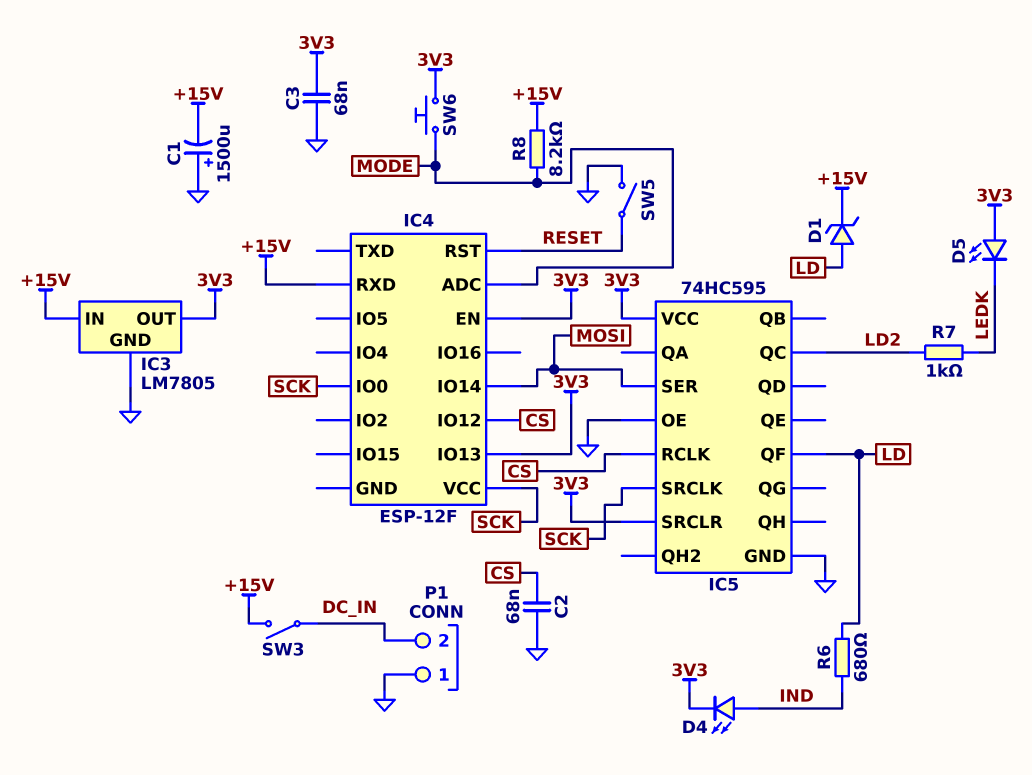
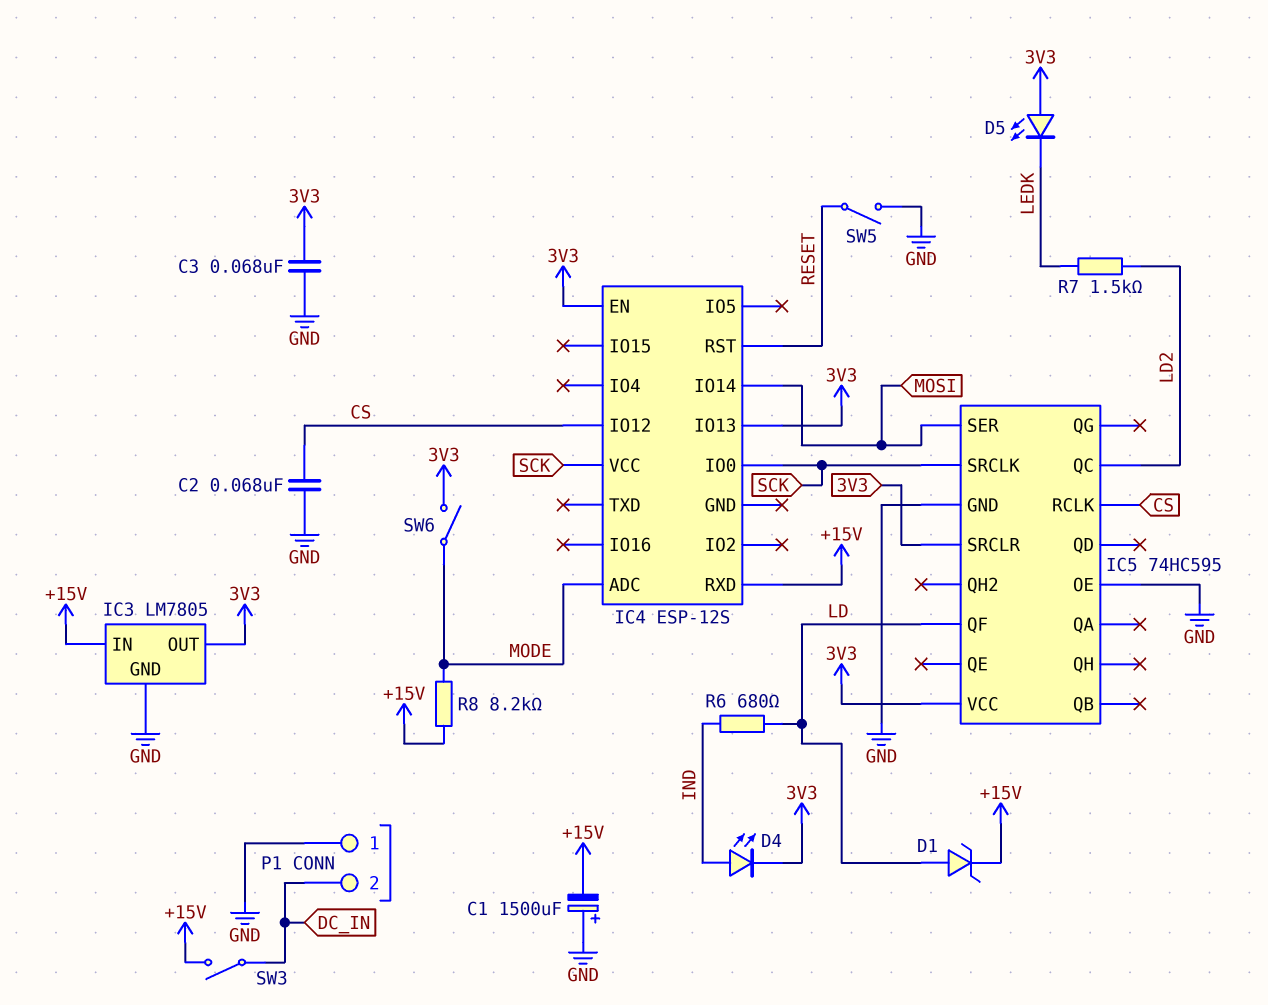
IC4: ESP-12F -> ESP-12S
R7: 1k (LD2, LEDK) -> 1.5k (LD2, LEDK)
SW6: button (3V3, MODE) -> switch (3V3, MODE)

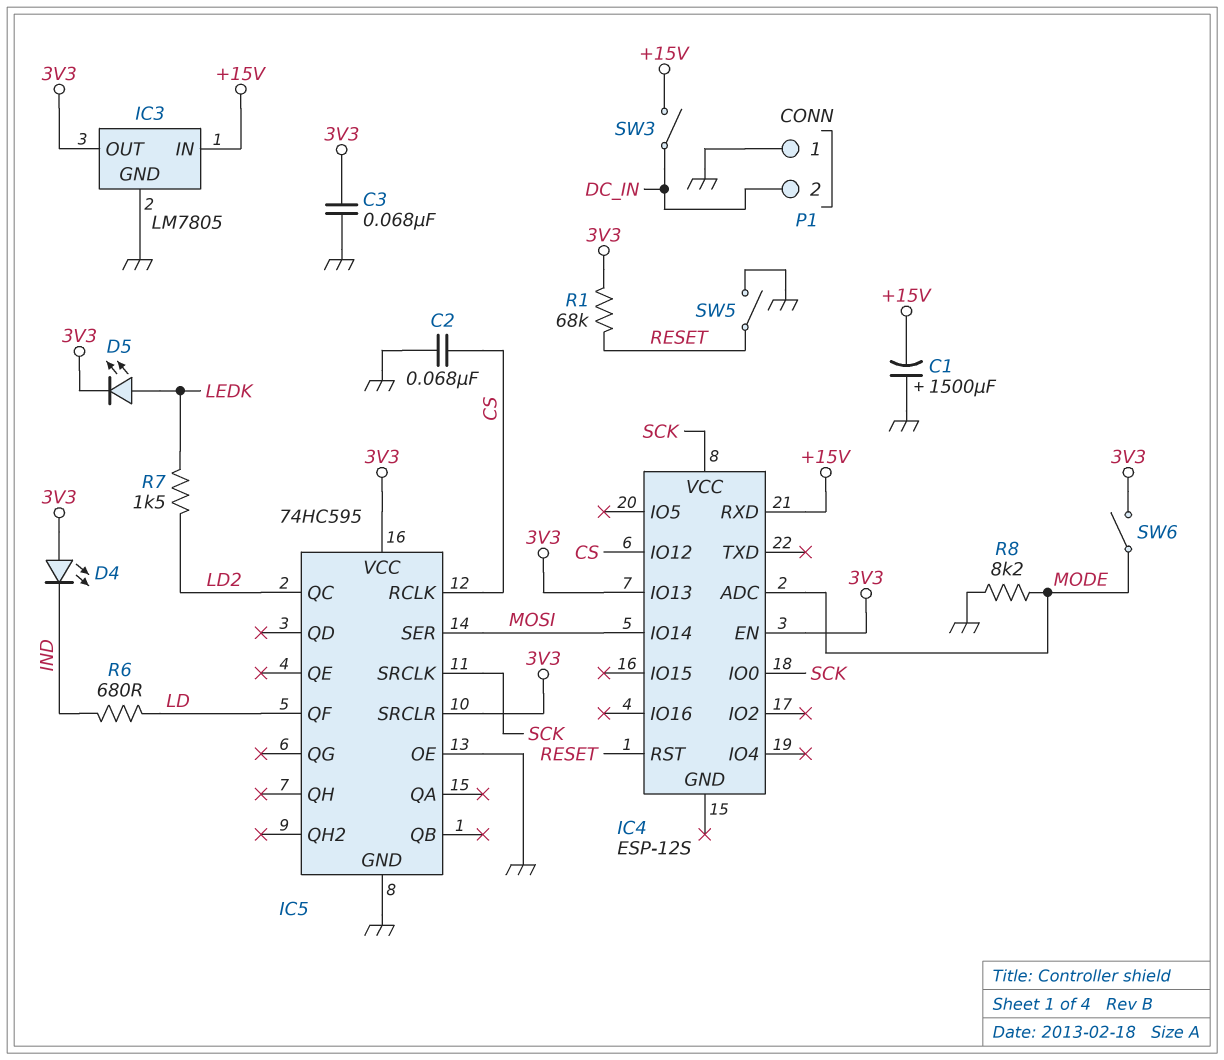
D1: zener (A LD, K +15V) -> none
D4: LED (A IND, K 3V3) -> LED (A 3V3, K IND)
D5: LED (A 3V3, K LEDK) -> LED (A LEDK, K 3V3)
R1: none -> 68k (3V3, RESET)
R8: 8.2k (+15V, MODE) -> 8.2k (GND, MODE)

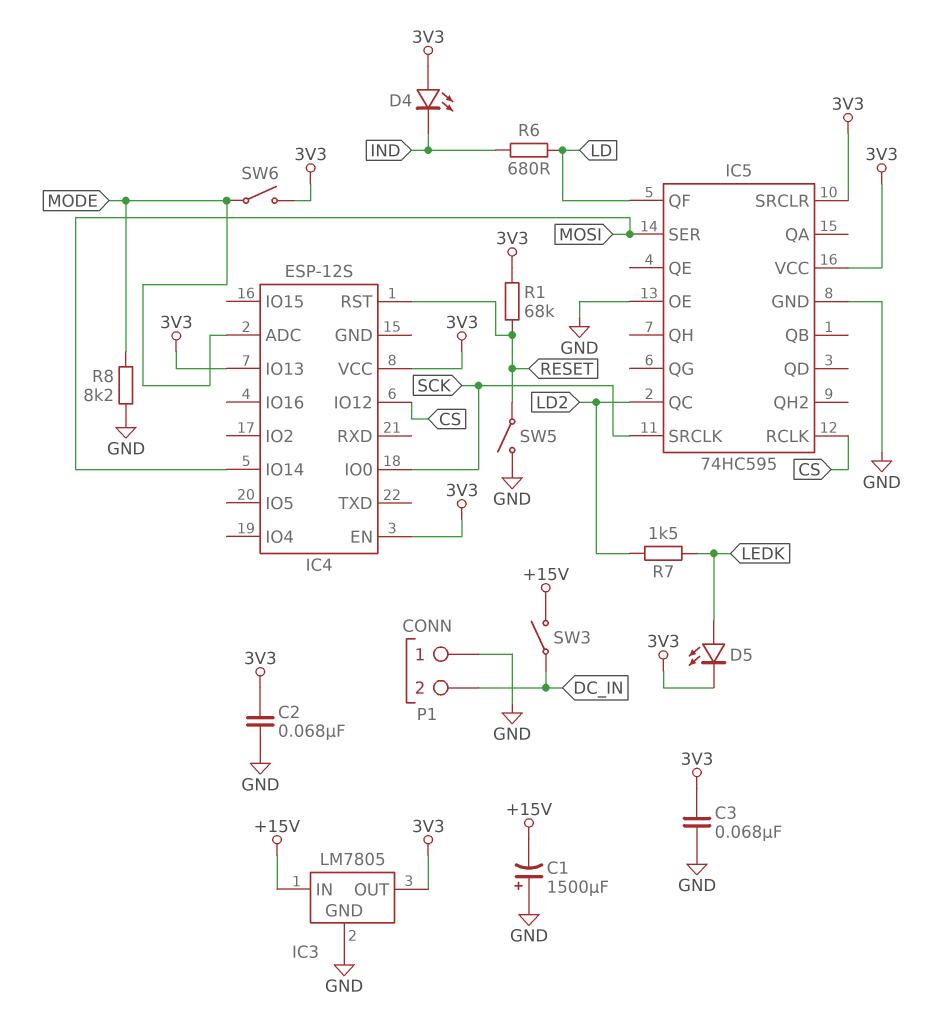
C2: 68nF (CS, GND) -> 68nF (3V3, GND)
IC4 pin RXD: +15V -> none
IC4 pin VCC: SCK -> 3V3

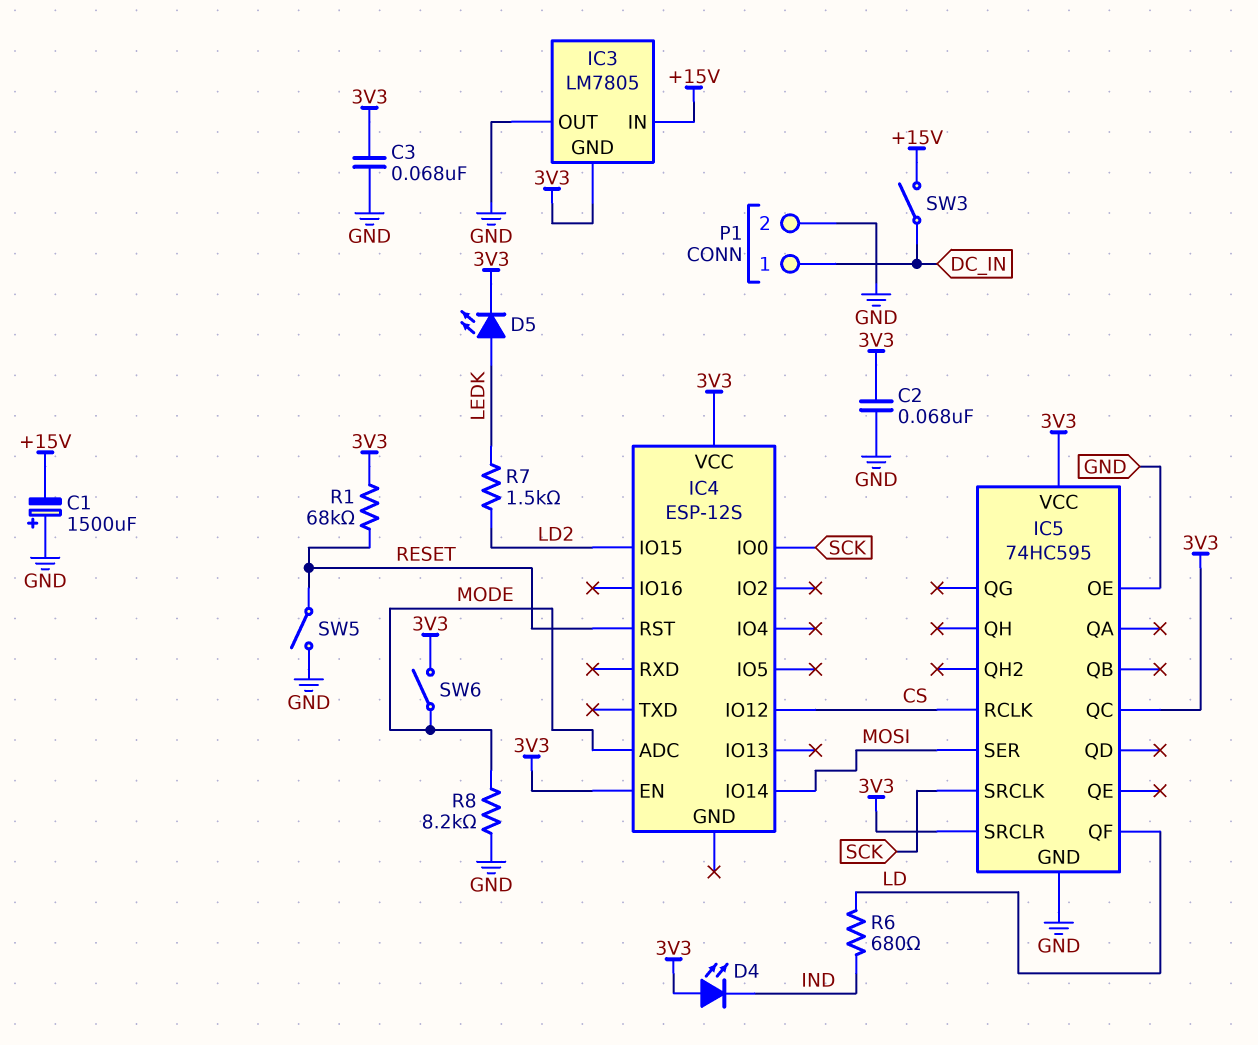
IC3 pin GND: GND -> 3V3
IC3 pin OUT: 3V3 -> GND
IC4 pin IO13: 3V3 -> none
IC4 pin IO15: none -> LD2
IC5 pin QC: LD2 -> 3V3
P1 pin 1: GND -> DC_IN
P1 pin 2: DC_IN -> GND

